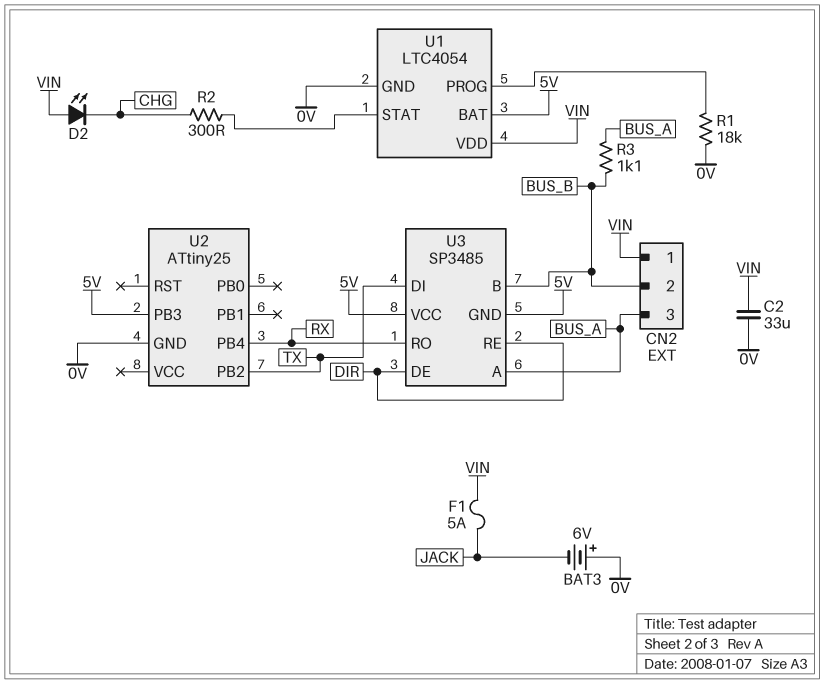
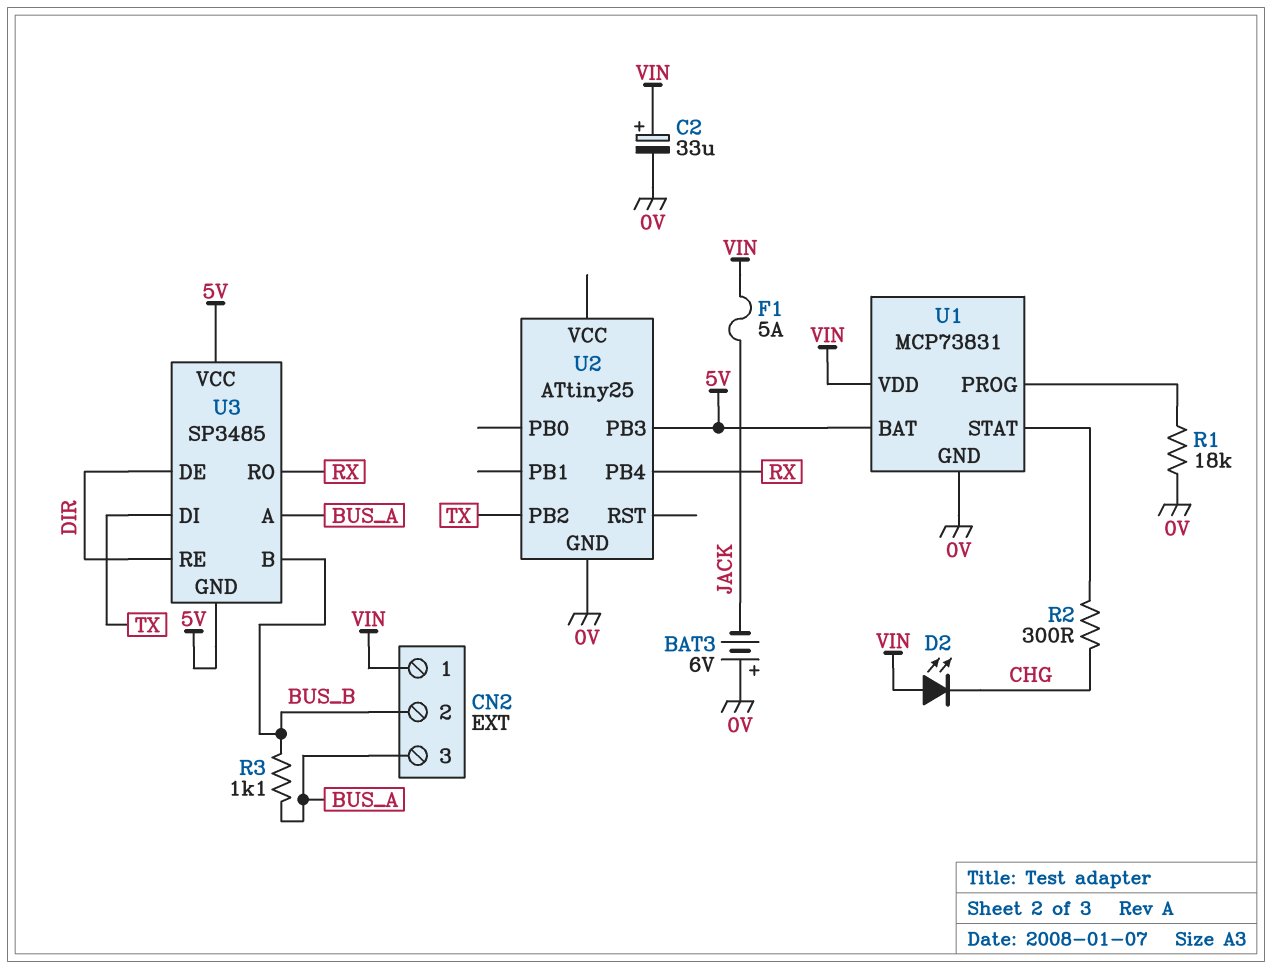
C2: 33uF (0V, VIN) -> 33uF (plus VIN, minus 0V)
U1: LTC4054 -> MCP73831

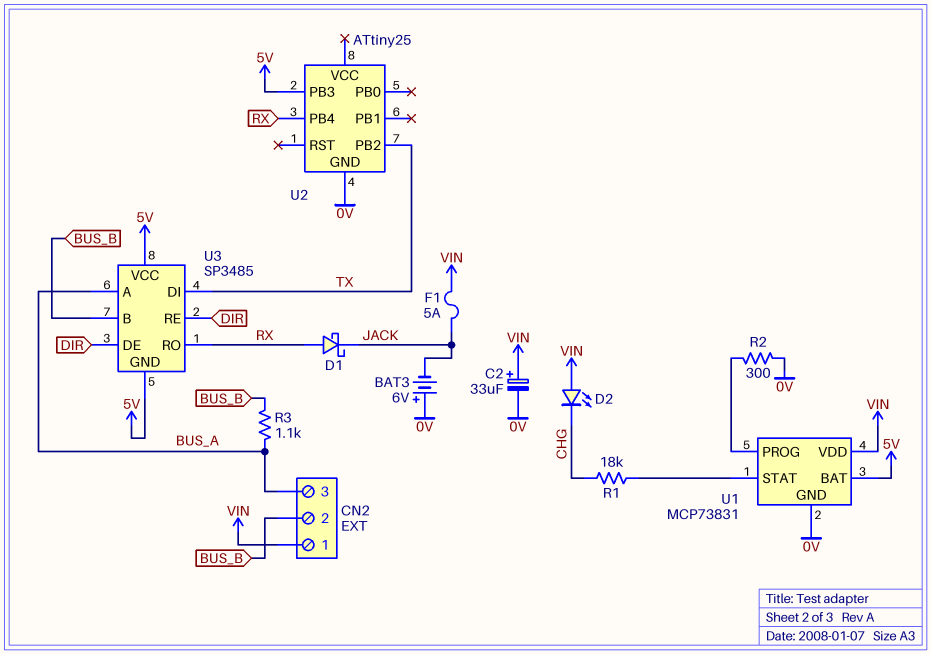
D1: none -> schottky (A RX, K JACK)
R1: 18k (0V, U1/PROG) -> 18k (CHG, U1/STAT)
R2: 300 (CHG, U1/STAT) -> 300 (0V, U1/PROG)

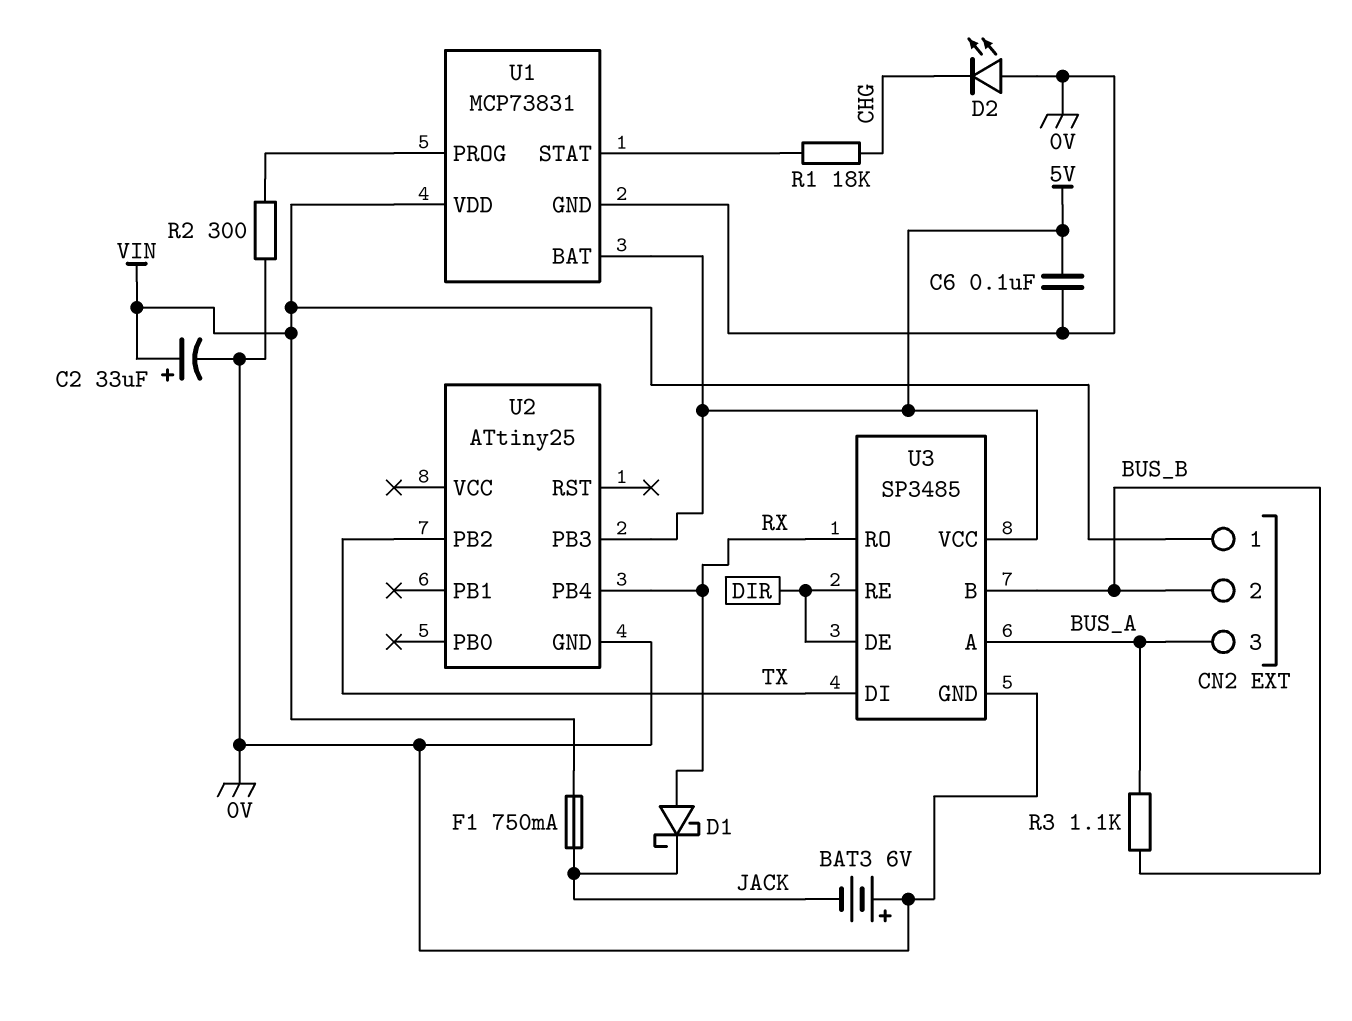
C6: none -> 100nF (0V, 5V)
D2: LED (A VIN, K CHG) -> LED (A 0V, K CHG)
F1: 5A (JACK, VIN) -> 750mA (JACK, VIN)
U3 pin GND: 5V -> 0V

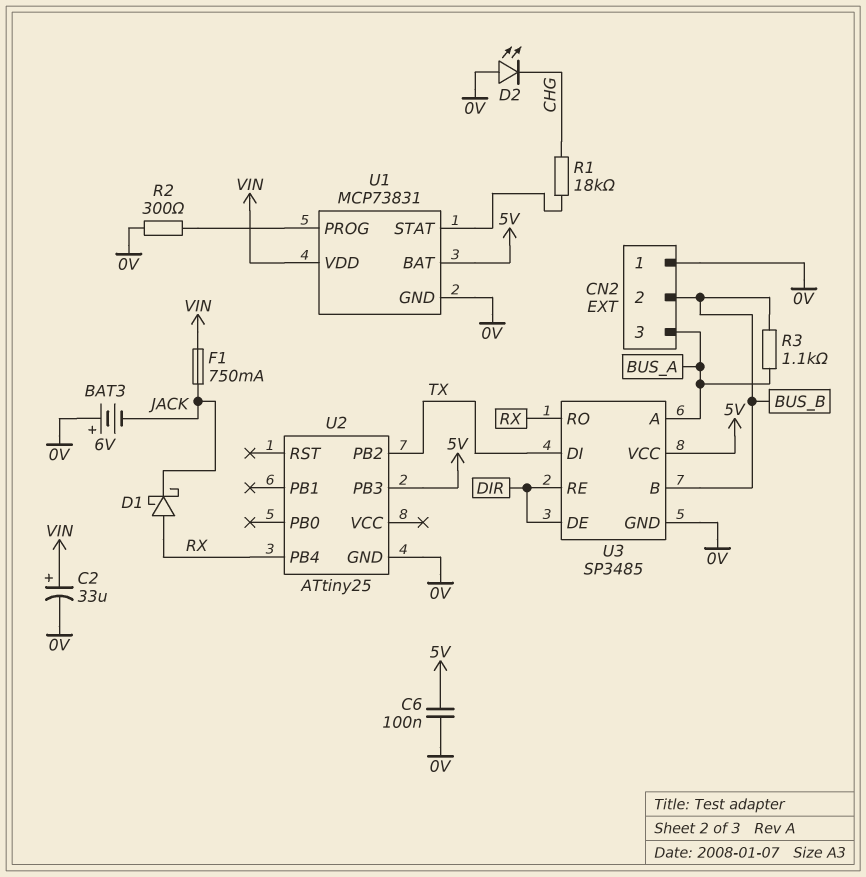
CN2 pin 1: VIN -> 0V

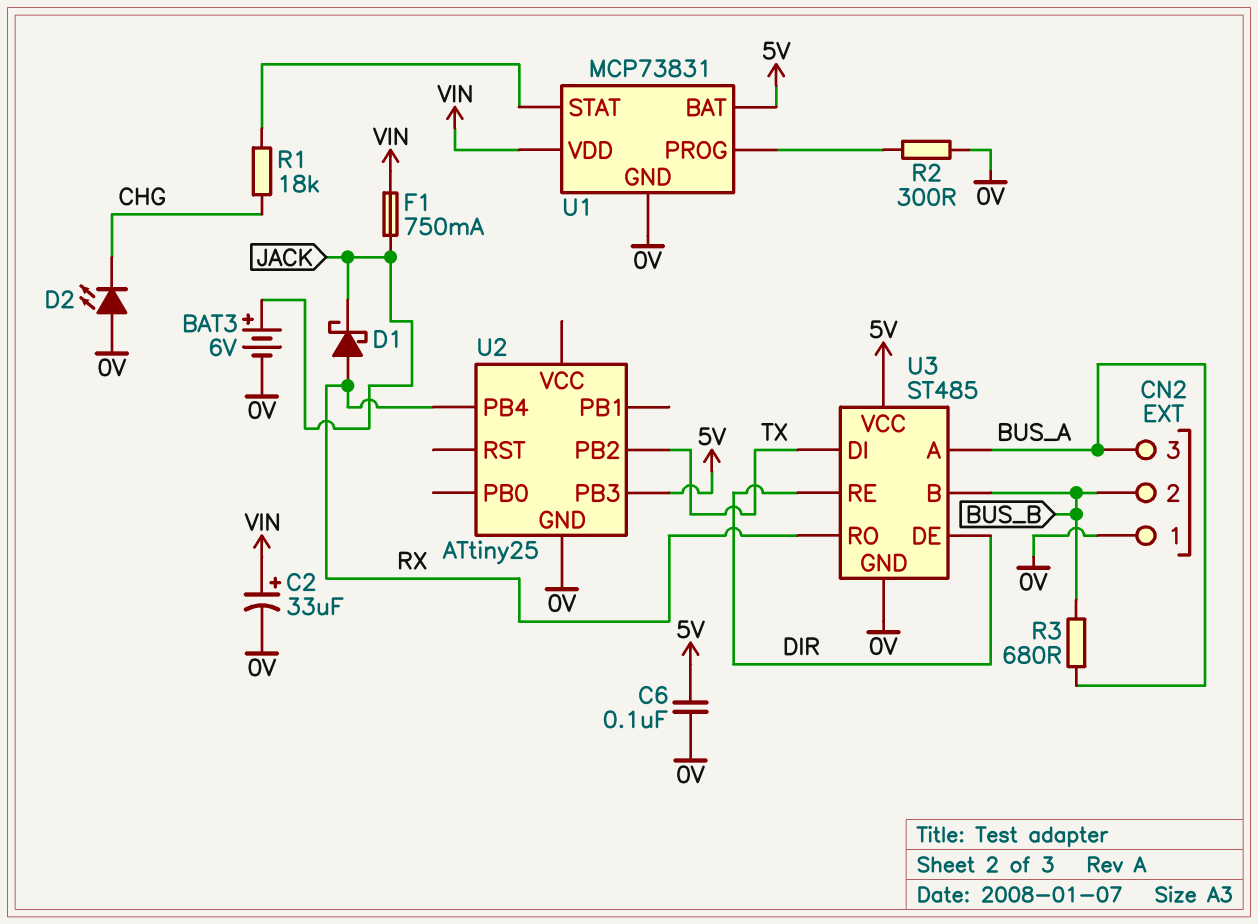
BAT3: 6V (plus 0V, minus JACK) -> 6V (plus JACK, minus 0V)
R3: 1.1k (BUS_A, BUS_B) -> 680 (BUS_A, BUS_B)
U3: SP3485 -> ST485

